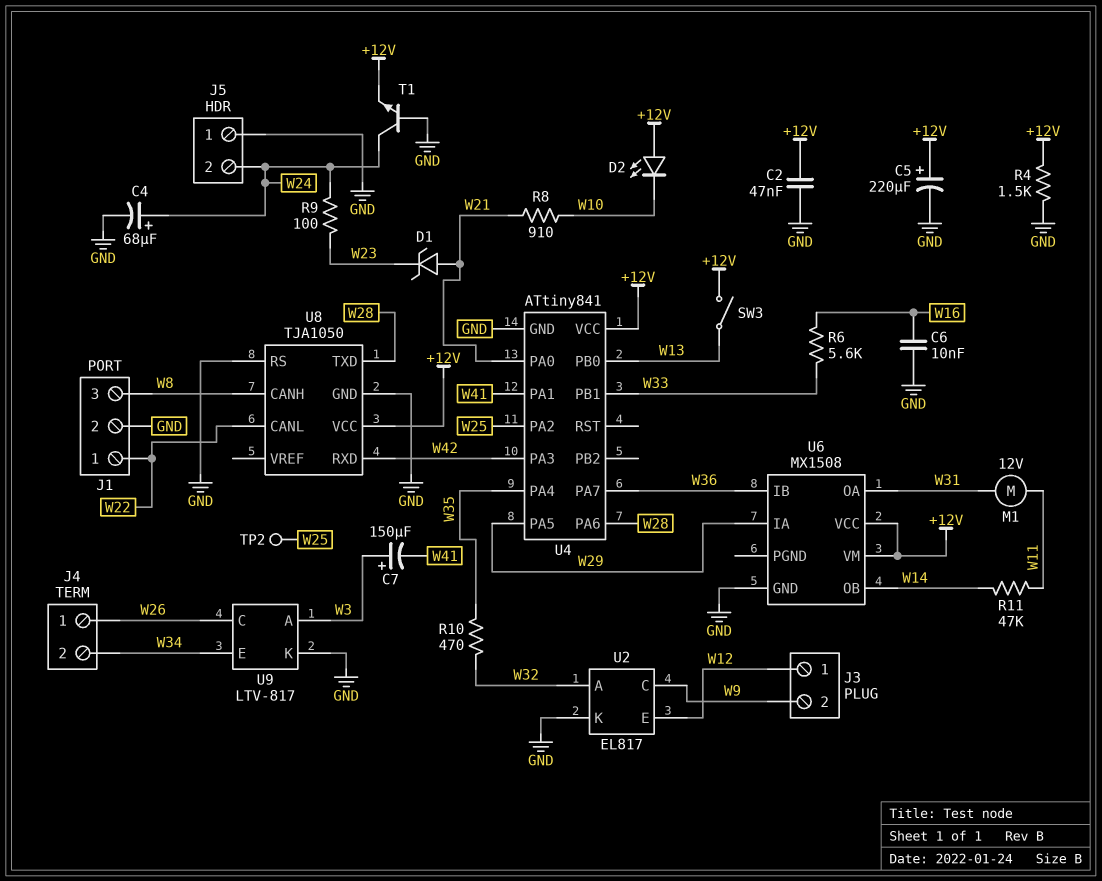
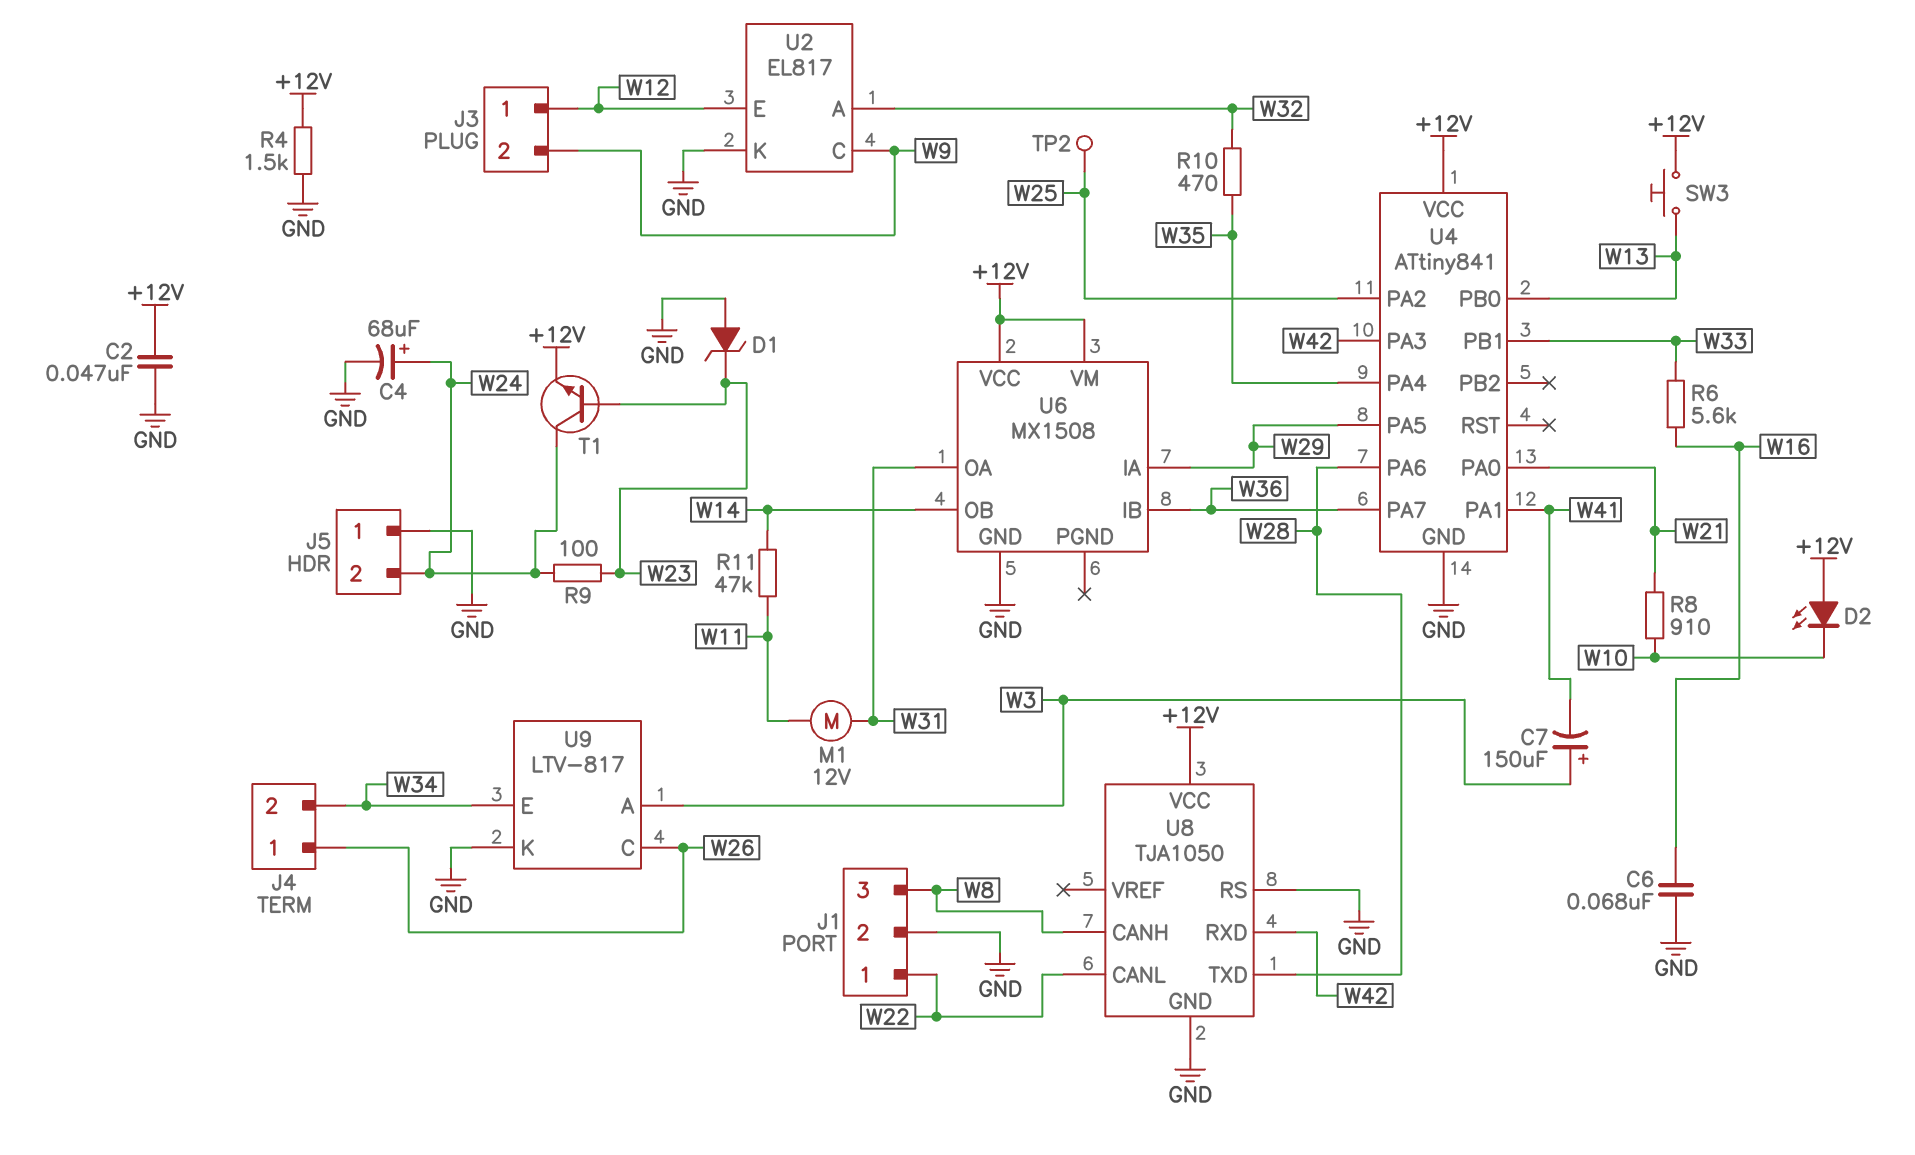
C5: 220uF (plus +12V, minus GND) -> none
C6: 10nF (GND, W16) -> 68nF (GND, W16)
D1: zener (A W21, K W23) -> zener (A GND, K W23)
SW3: switch (+12V, W13) -> button (+12V, W13)
T1: NPN (B GND, C W24, E +12V) -> NPN (B W23, C W24, E +12V)

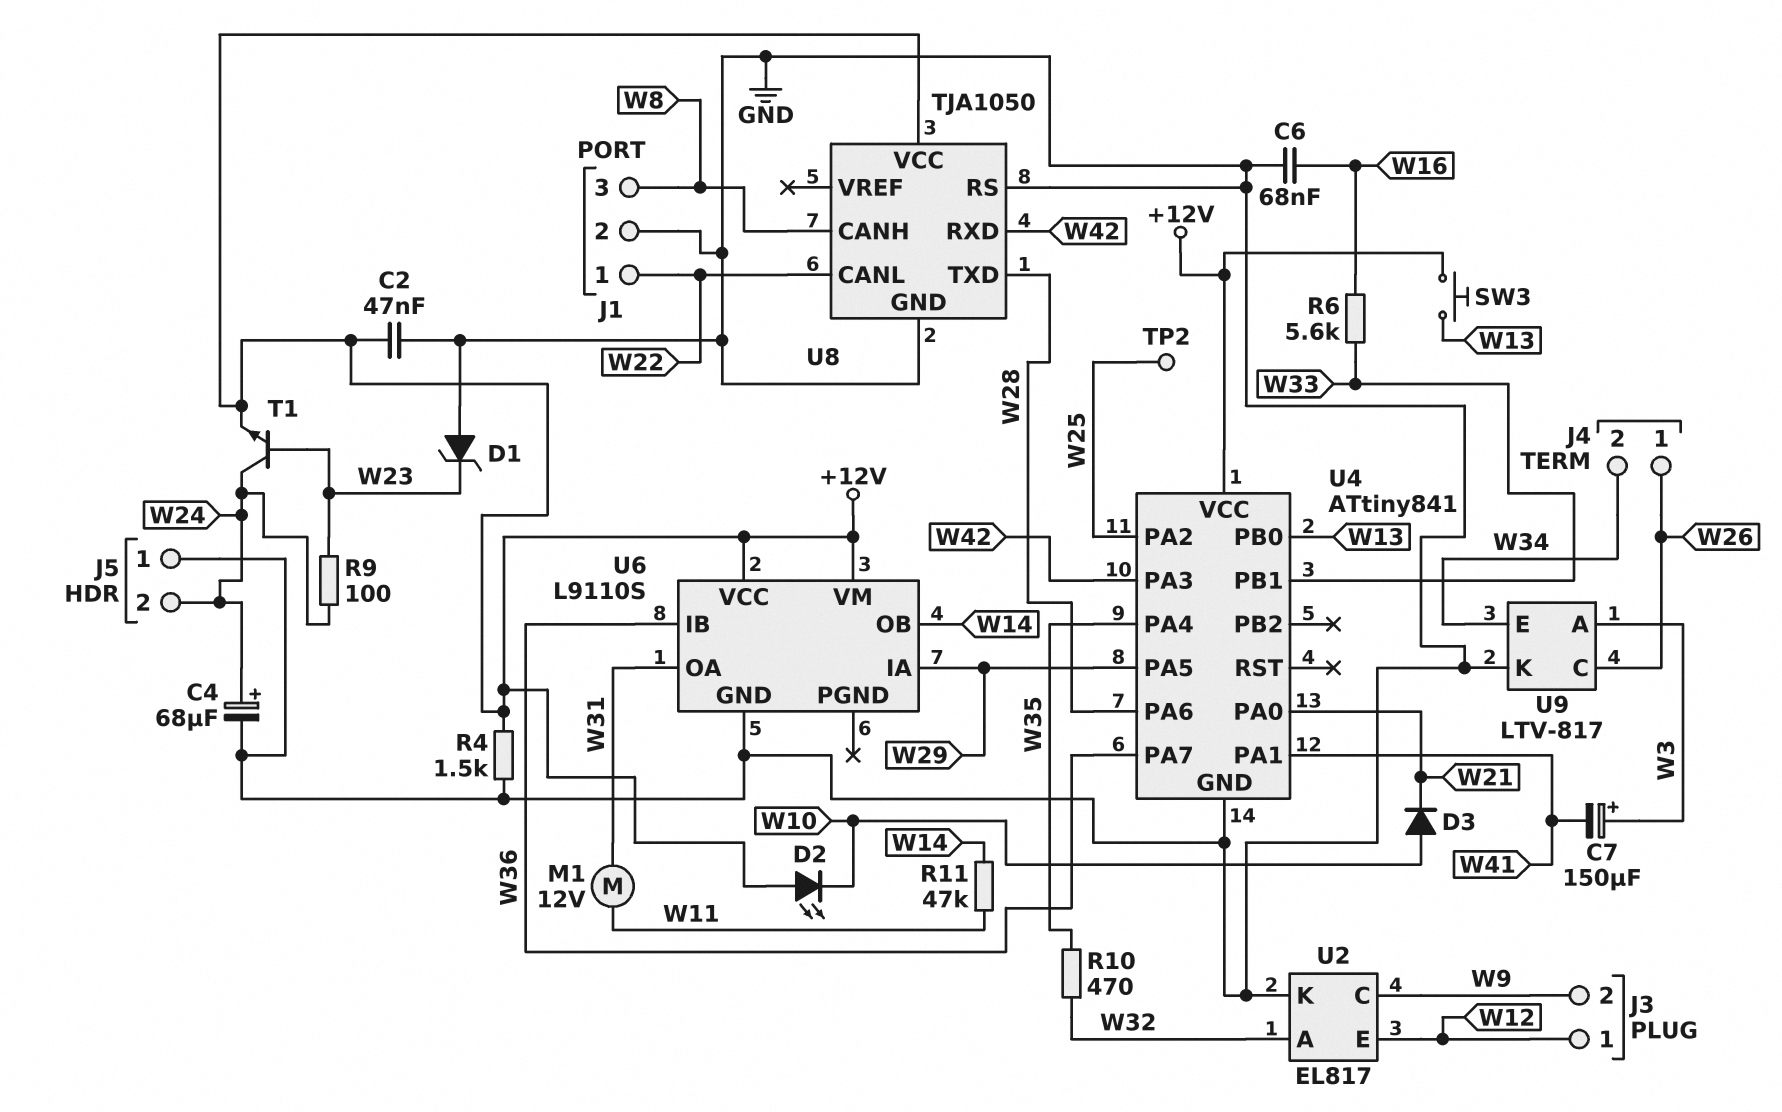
D3: none -> diode (A W10, K W21)
R8: 910 (W10, W21) -> none
U6: MX1508 -> L9110S

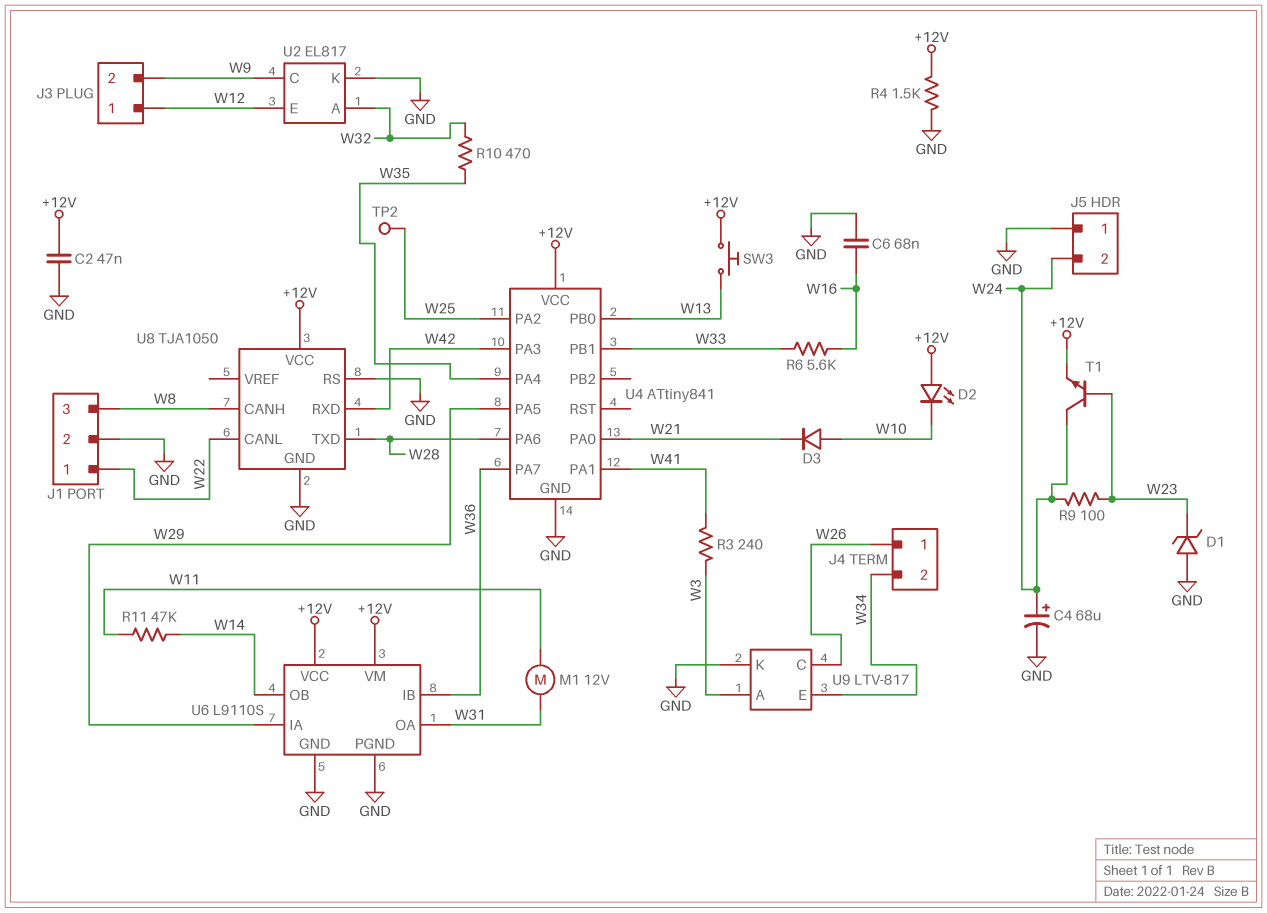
C7: 150uF (plus W3, minus W41) -> none
R3: none -> 240 (W3, W41)
U6 pin PGND: none -> GND

